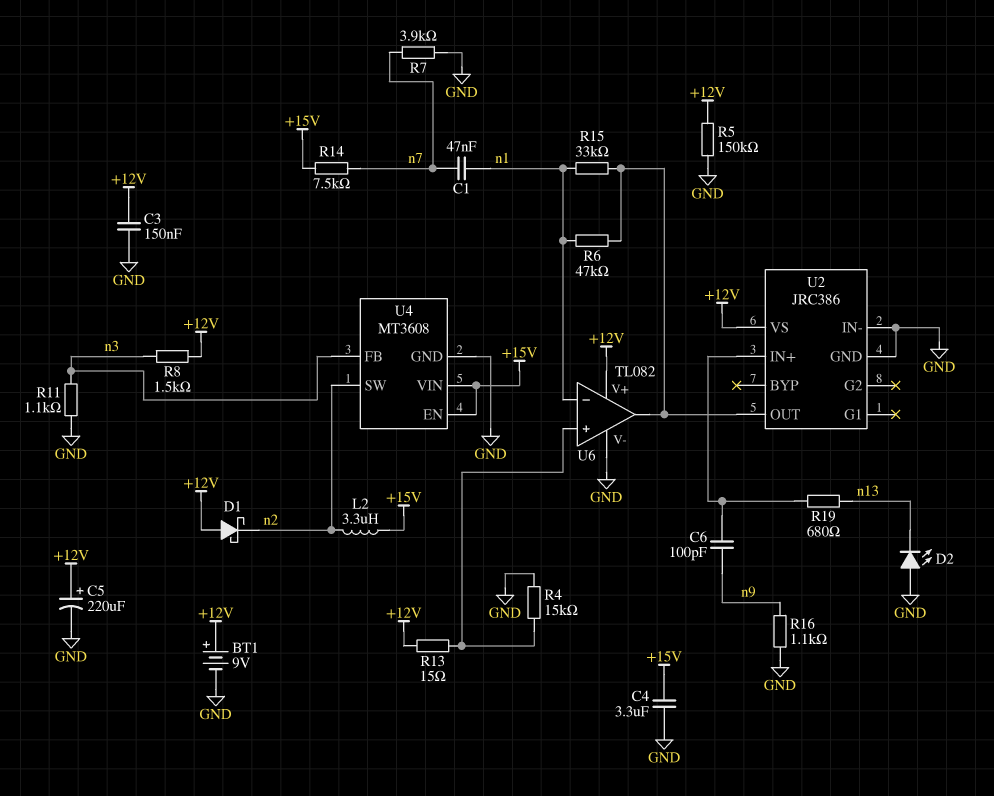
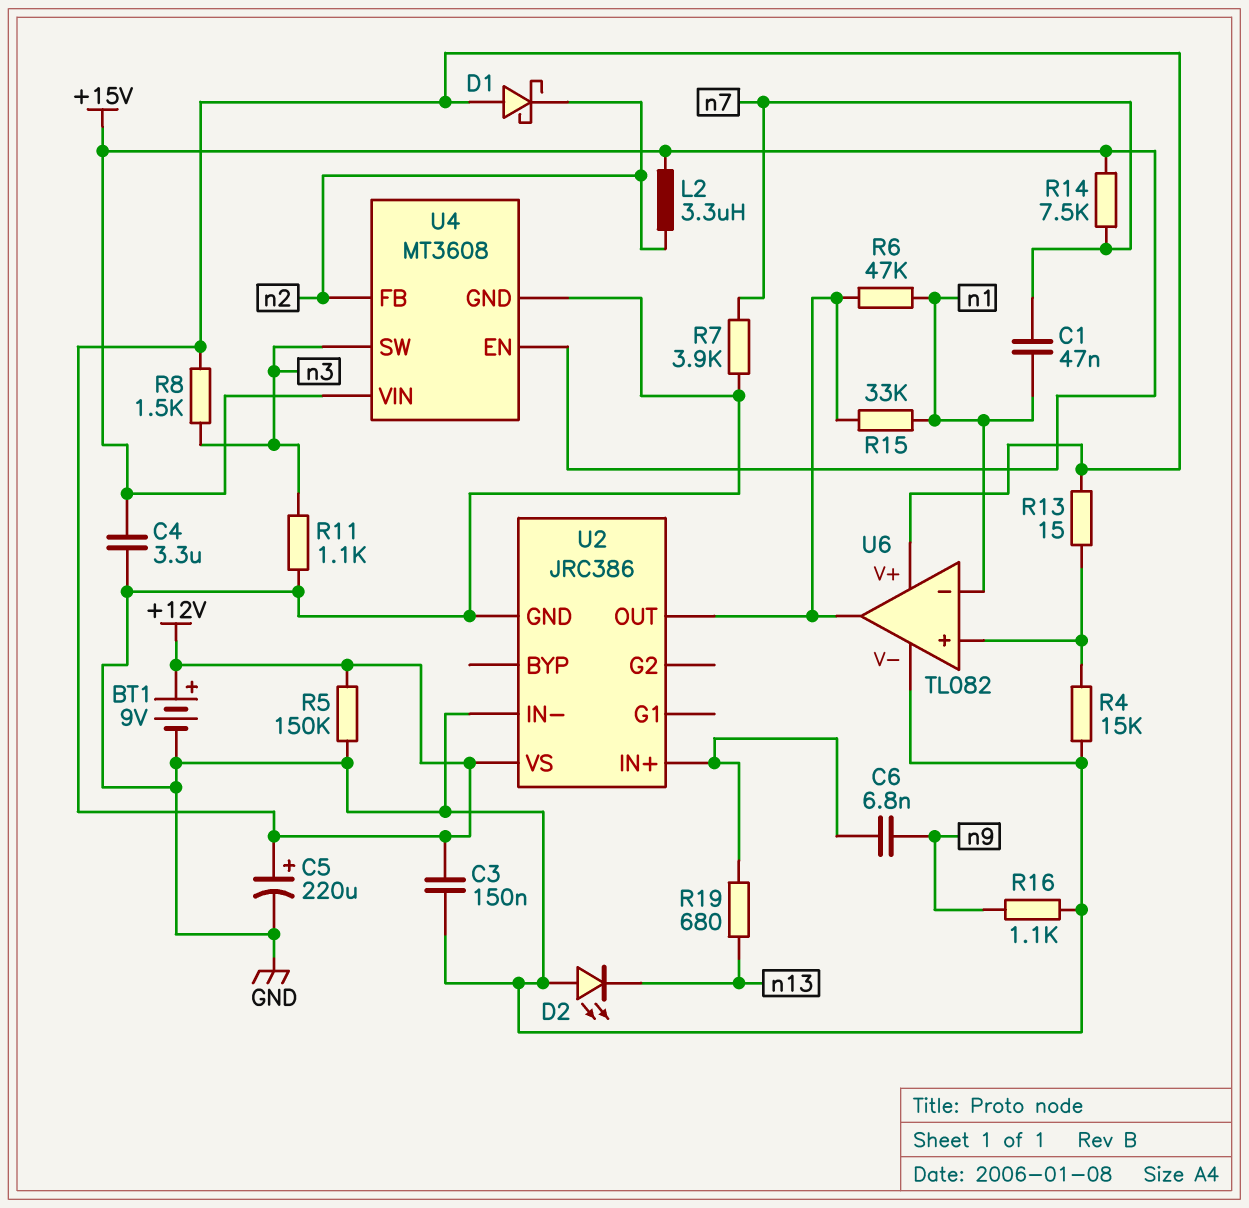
C6: 100pF (U2/IN+, n9) -> 6.8nF (U2/IN+, n9)
U4 pin FB: n3 -> n2
U4 pin SW: n2 -> n3

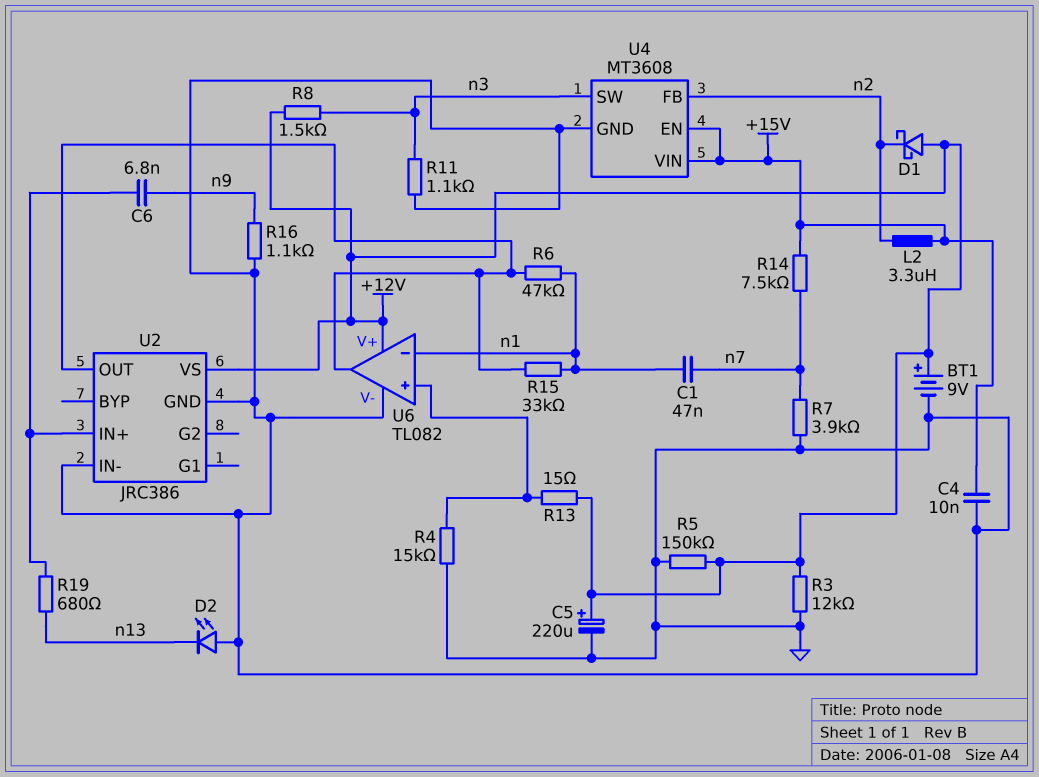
C3: 150nF (+12V, GND) -> none
C4: 3.3uF (+15V, GND) -> 10nF (+15V, GND)
R3: none -> 12k (+12V, GND)

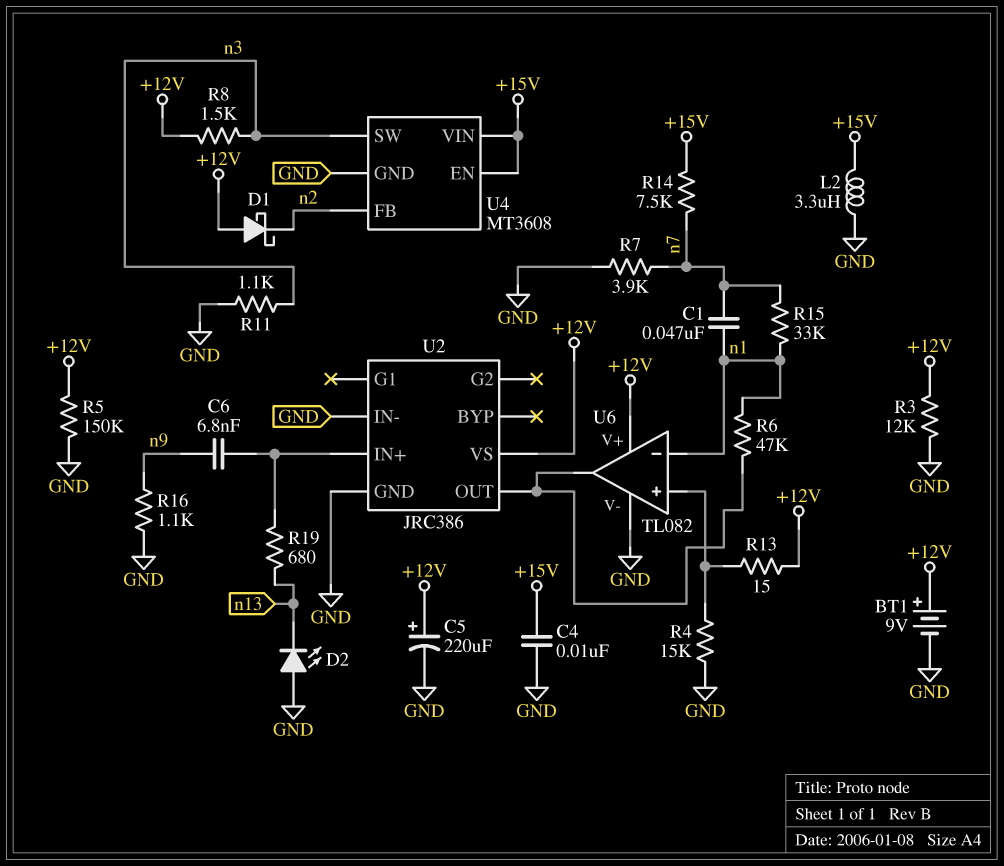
L2: 3.3uH (+15V, n2) -> 3.3uH (+15V, GND)
R15: 33k (U2/OUT, n1) -> 33k (n1, n7)

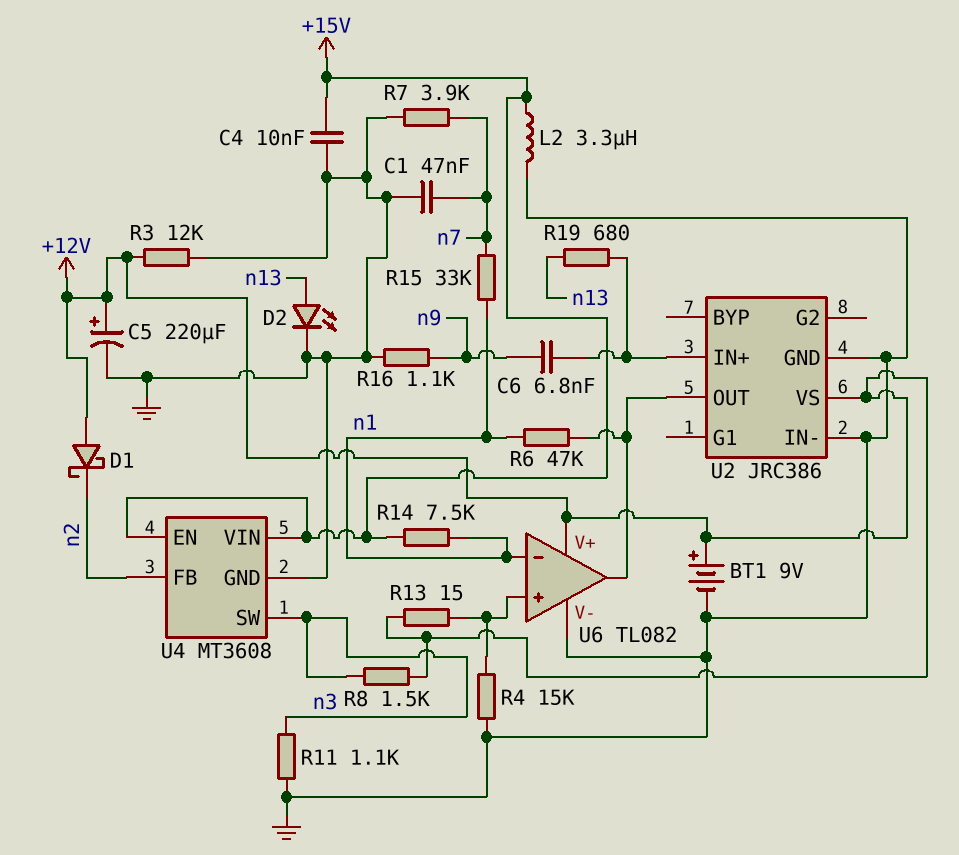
C1: 47nF (n1, n7) -> 47nF (GND, n7)
D2: LED (A GND, K n13) -> LED (A n13, K GND)
R5: 150k (+12V, GND) -> none
R14: 7.5k (+15V, n7) -> 7.5k (+15V, n1)

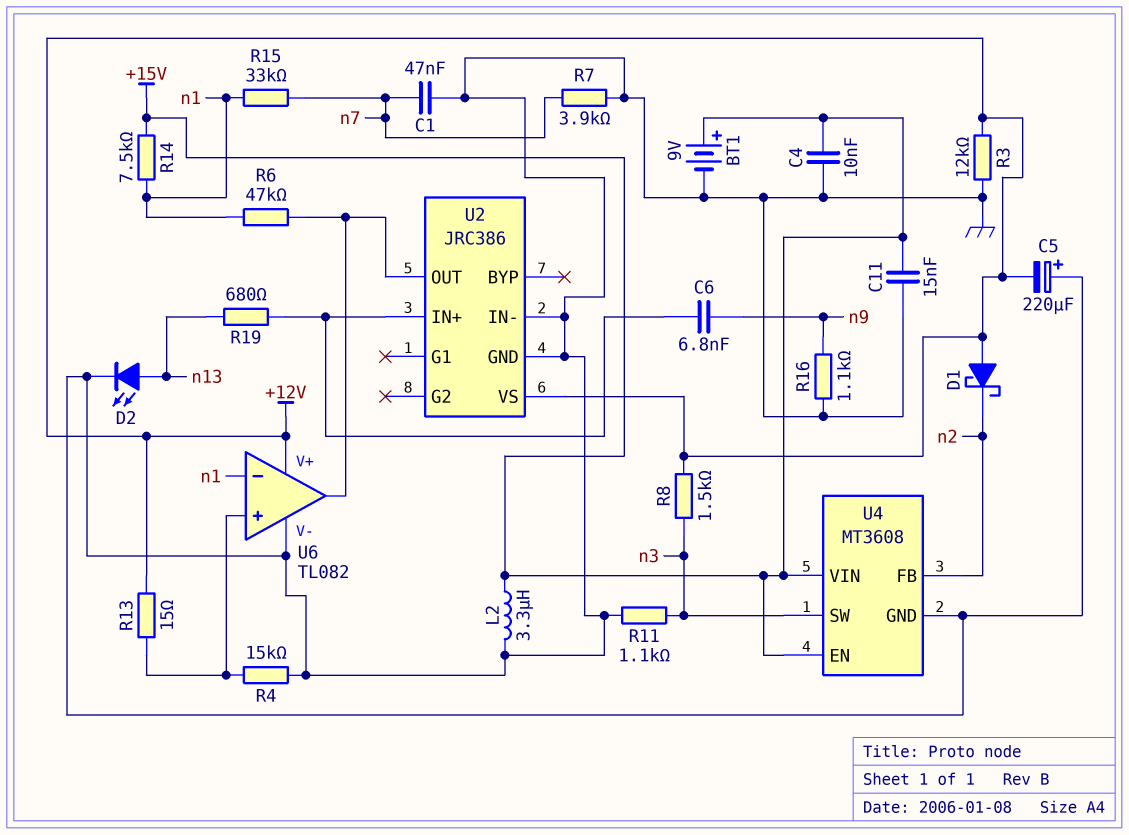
BT1: 9V (plus +12V, minus GND) -> 9V (plus +15V, minus GND)
C5: 220uF (plus +12V, minus GND) -> 220uF (plus GND, minus +12V)
C11: none -> 15nF (+15V, GND)

